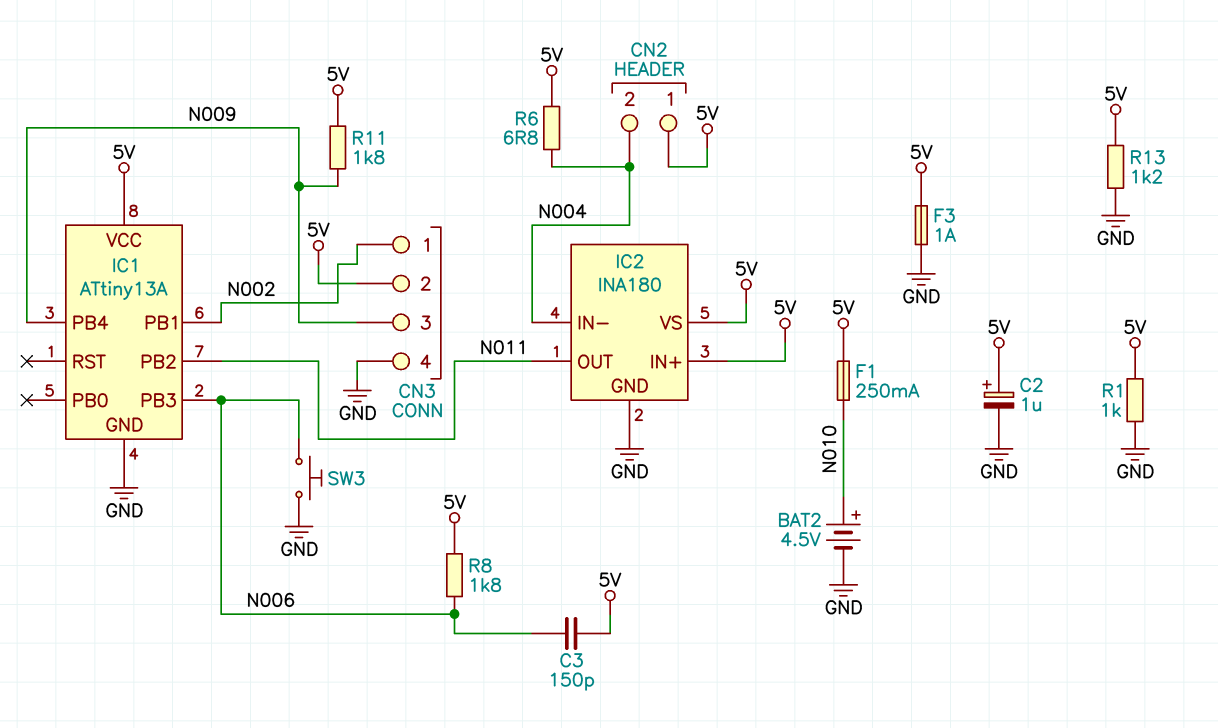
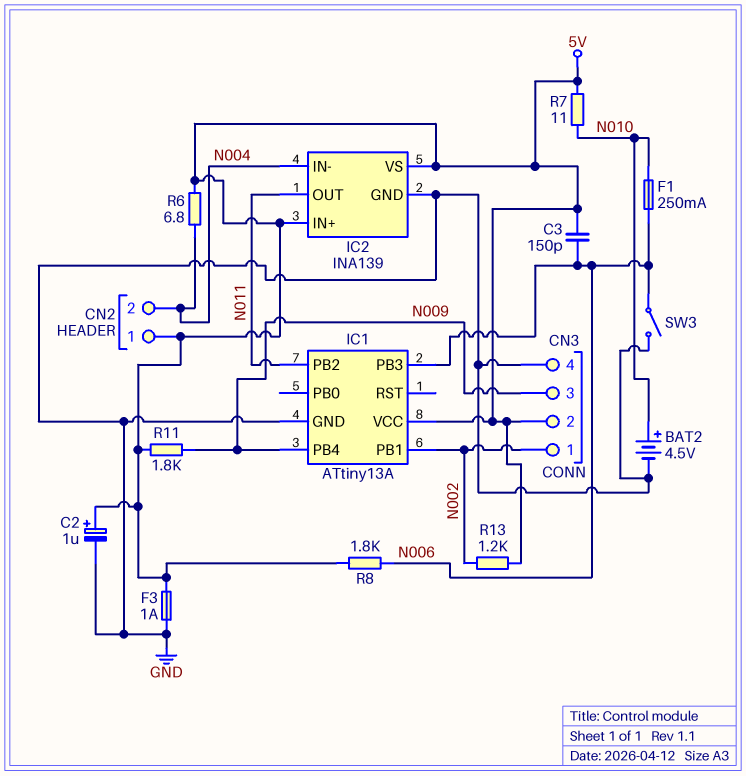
F1: 250mA (5V, N010) -> 250mA (N006, N010)
IC2: INA180 -> INA139
R1: 1k (5V, GND) -> none
R7: none -> 11 (5V, N010)
R13: 1.2k (5V, GND) -> 1.2k (5V, N002)
SW3: button (GND, N006) -> switch (GND, N006)

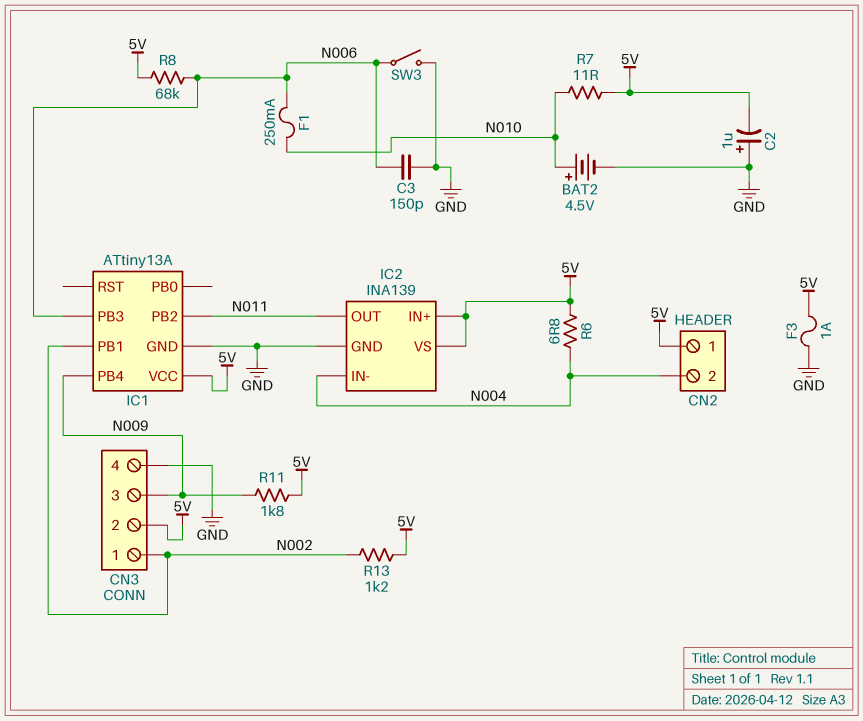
C2: 1uF (plus 5V, minus GND) -> 1uF (plus GND, minus 5V)
C3: 150pF (5V, N006) -> 150pF (GND, N006)
R8: 1.8k (5V, N006) -> 68k (5V, N006)

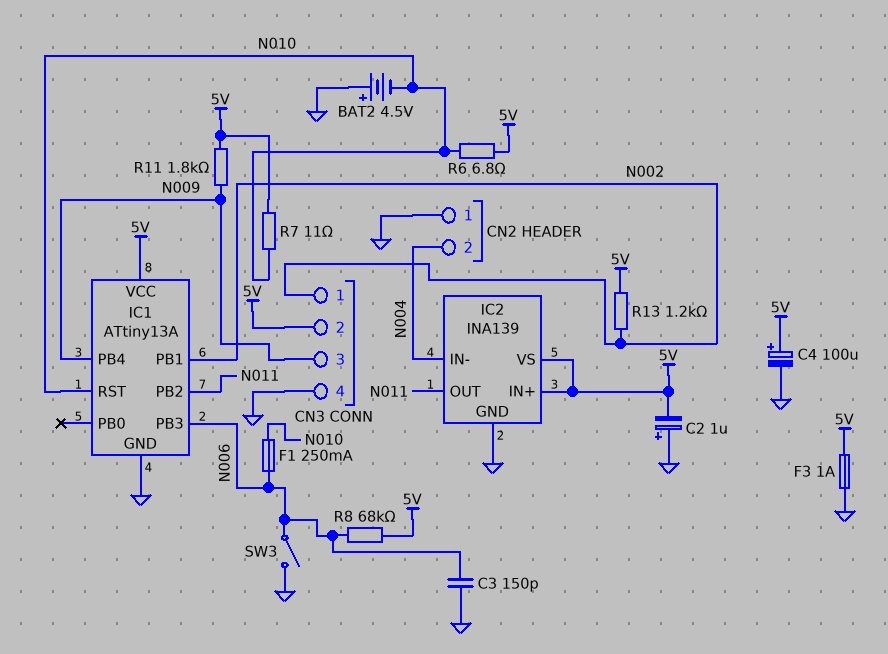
BAT2: 4.5V (plus N010, minus GND) -> 4.5V (plus GND, minus N010)
C4: none -> 100uF (plus 5V, minus GND)
CN2 pin 1: 5V -> GND
IC1 pin RST: none -> N010
R6: 6.8 (5V, N004) -> 6.8 (5V, N010)

